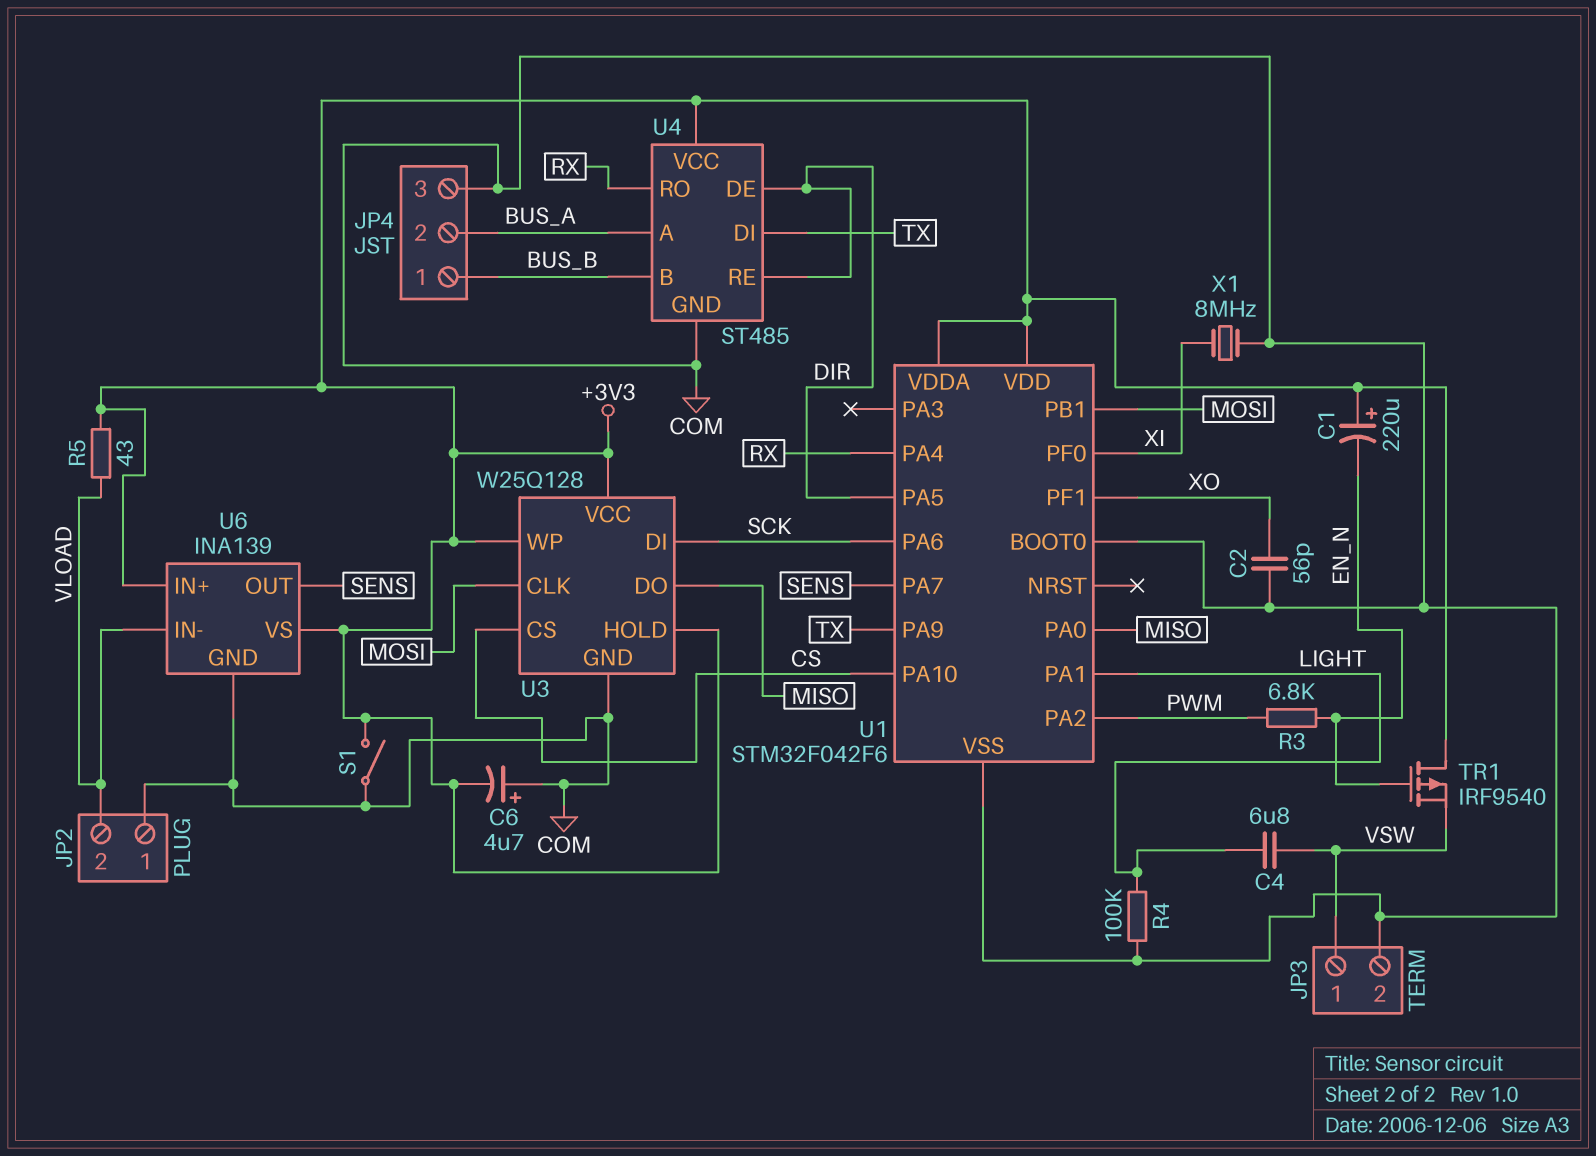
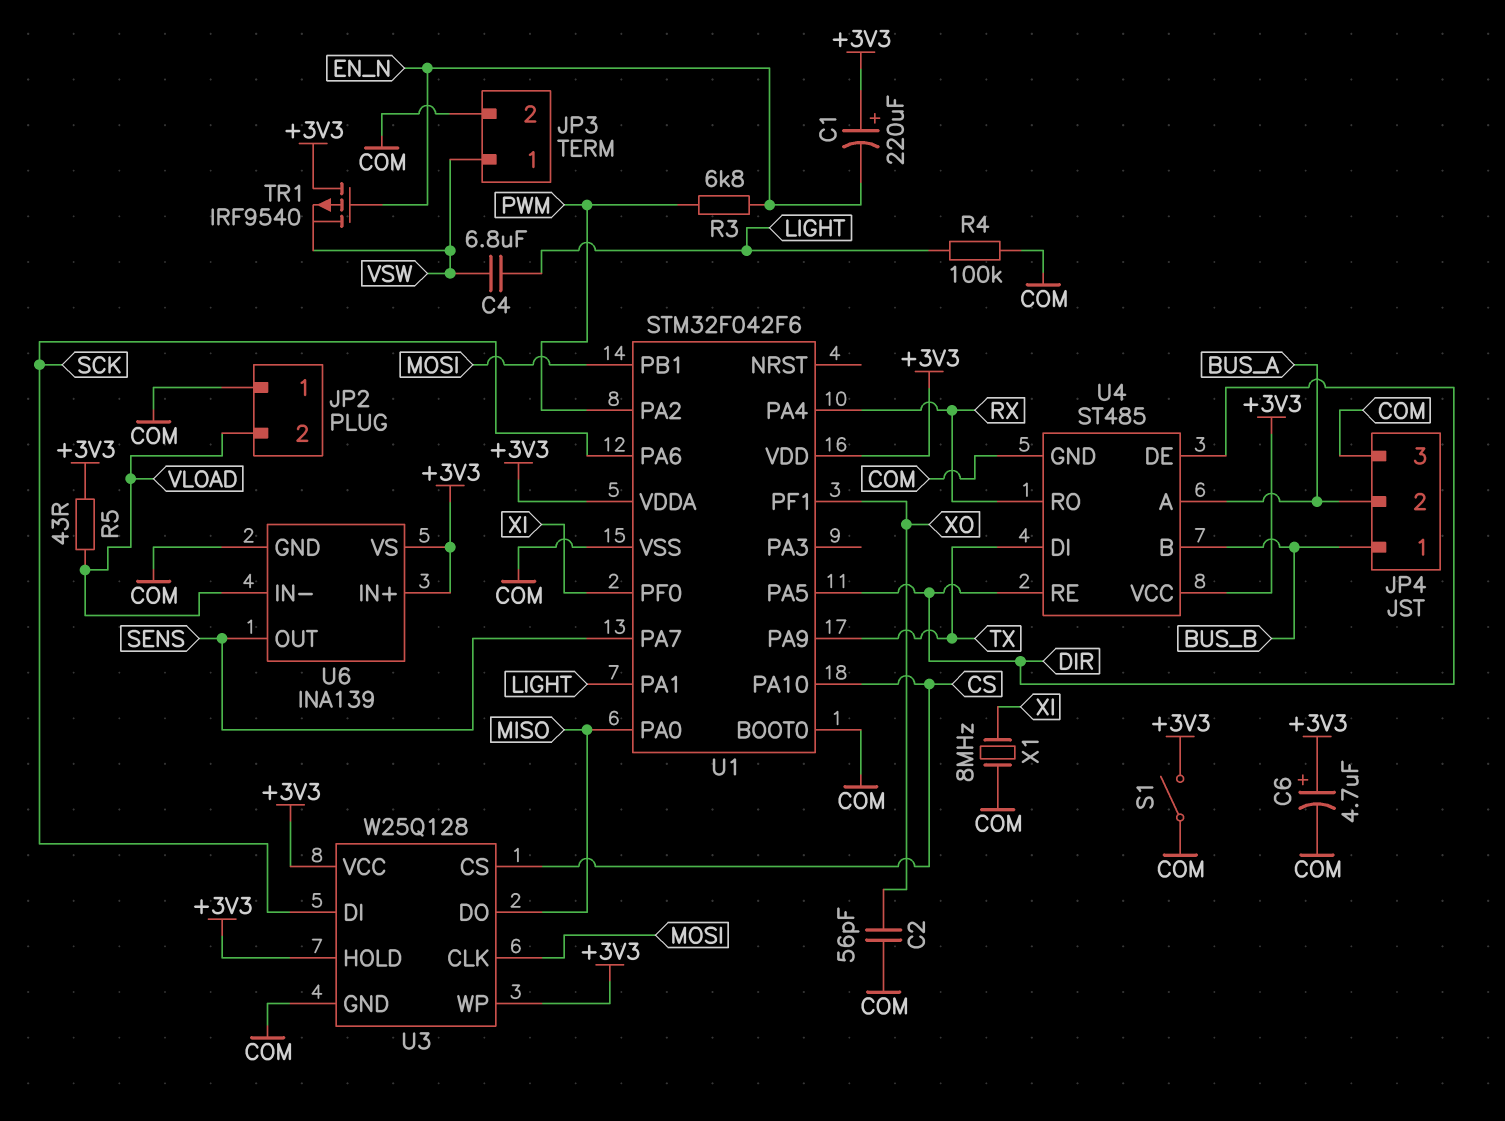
C6: 4.7uF (plus COM, minus +3V3) -> 4.7uF (plus +3V3, minus COM)

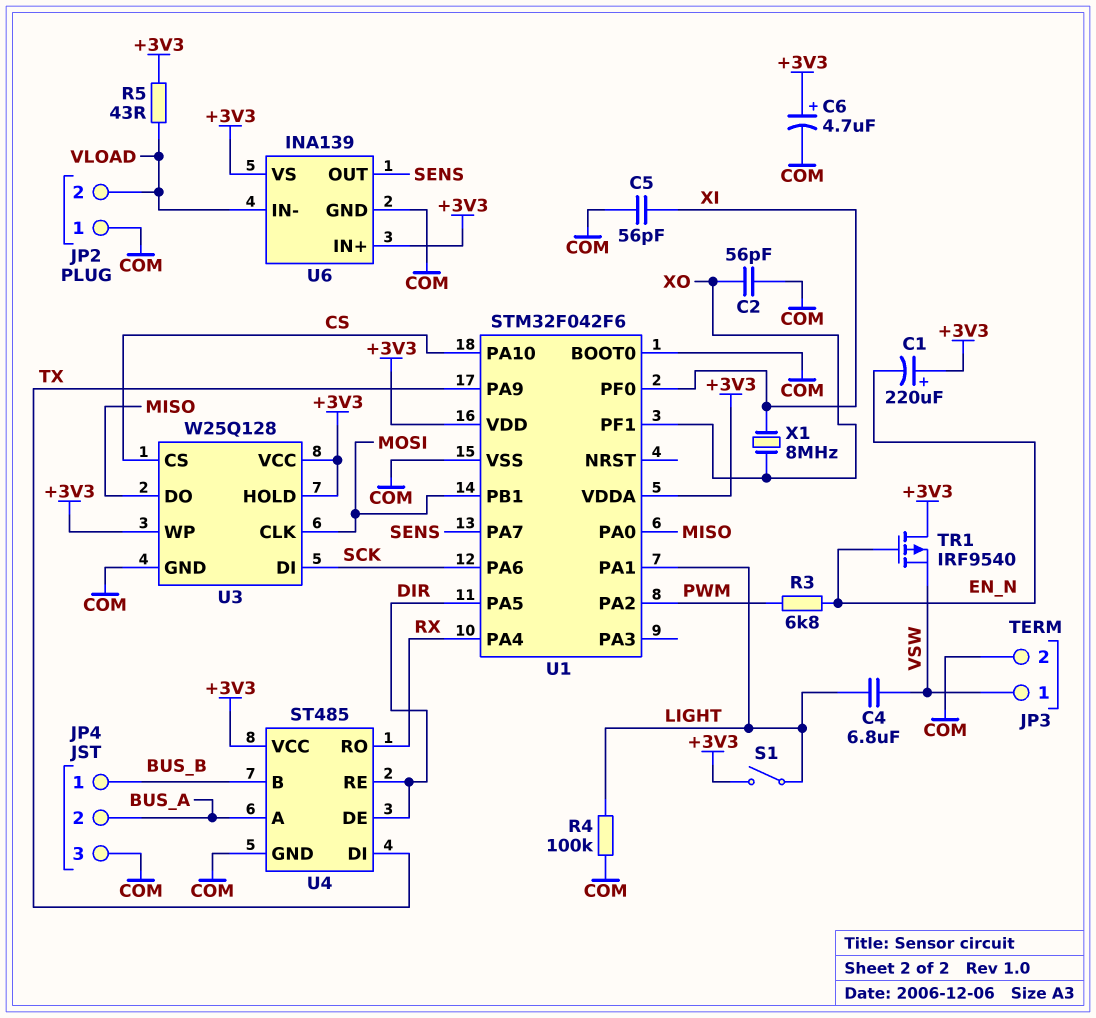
C5: none -> 56pF (COM, XI)
S1: switch (+3V3, COM) -> switch (+3V3, LIGHT)
X1: 8MHz (COM, XI) -> 8MHz (XI, XO)

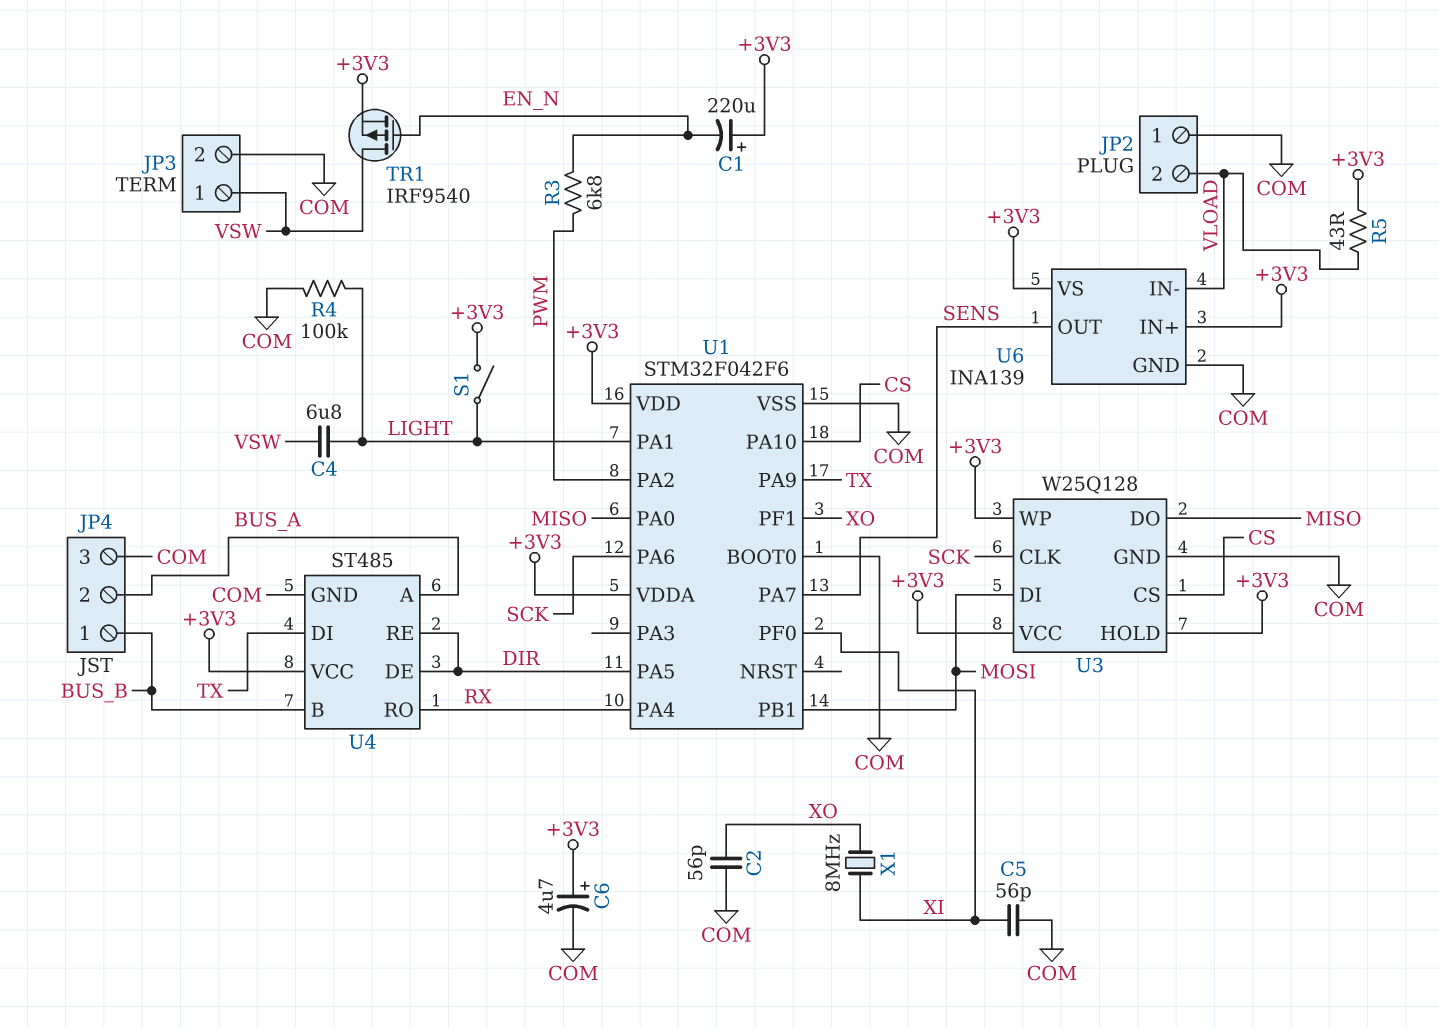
TR1: PMOS IRF9540 (G EN_N, D +3V3, S VSW) -> PMOS IRF9540 (G EN_N, D VSW, S +3V3)
U3 pin CLK: MOSI -> SCK
U3 pin DI: SCK -> MOSI

